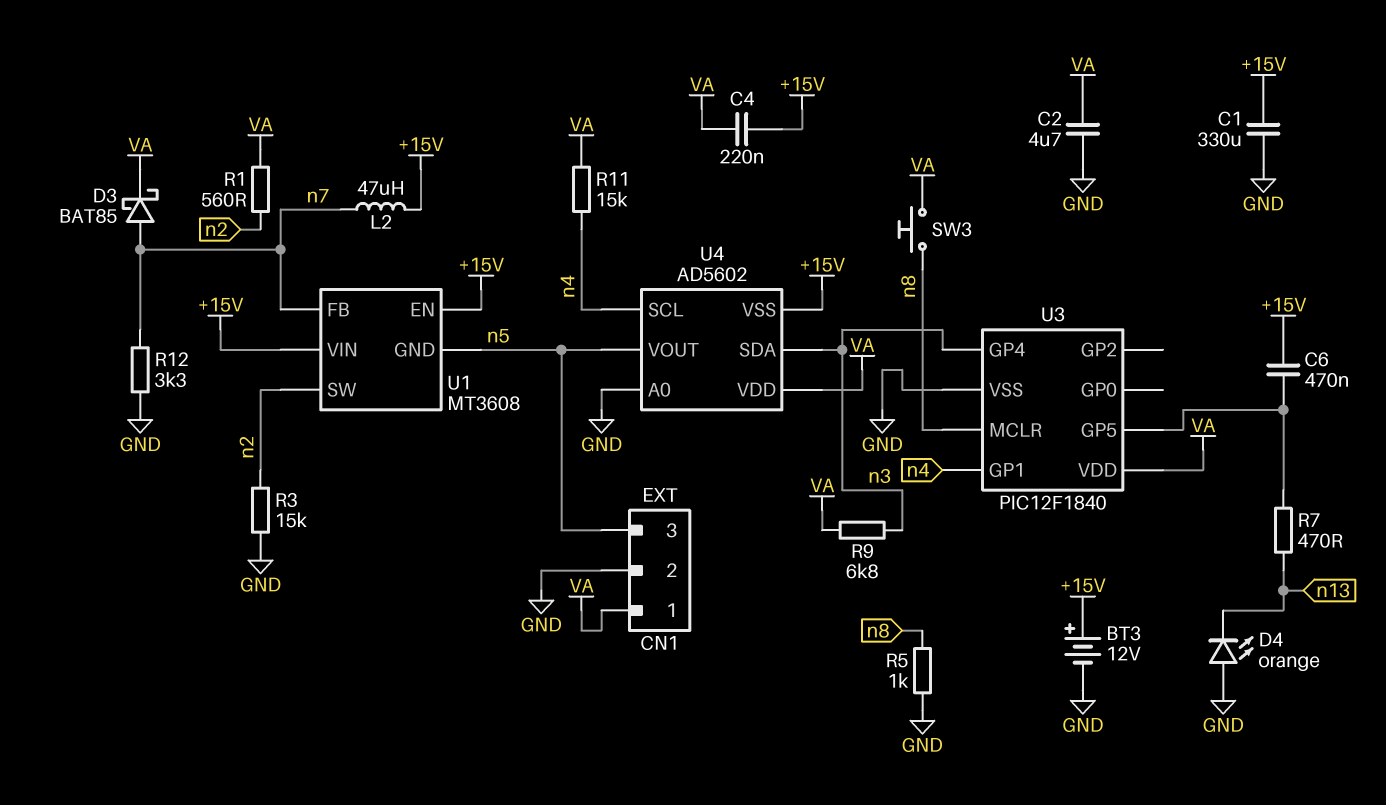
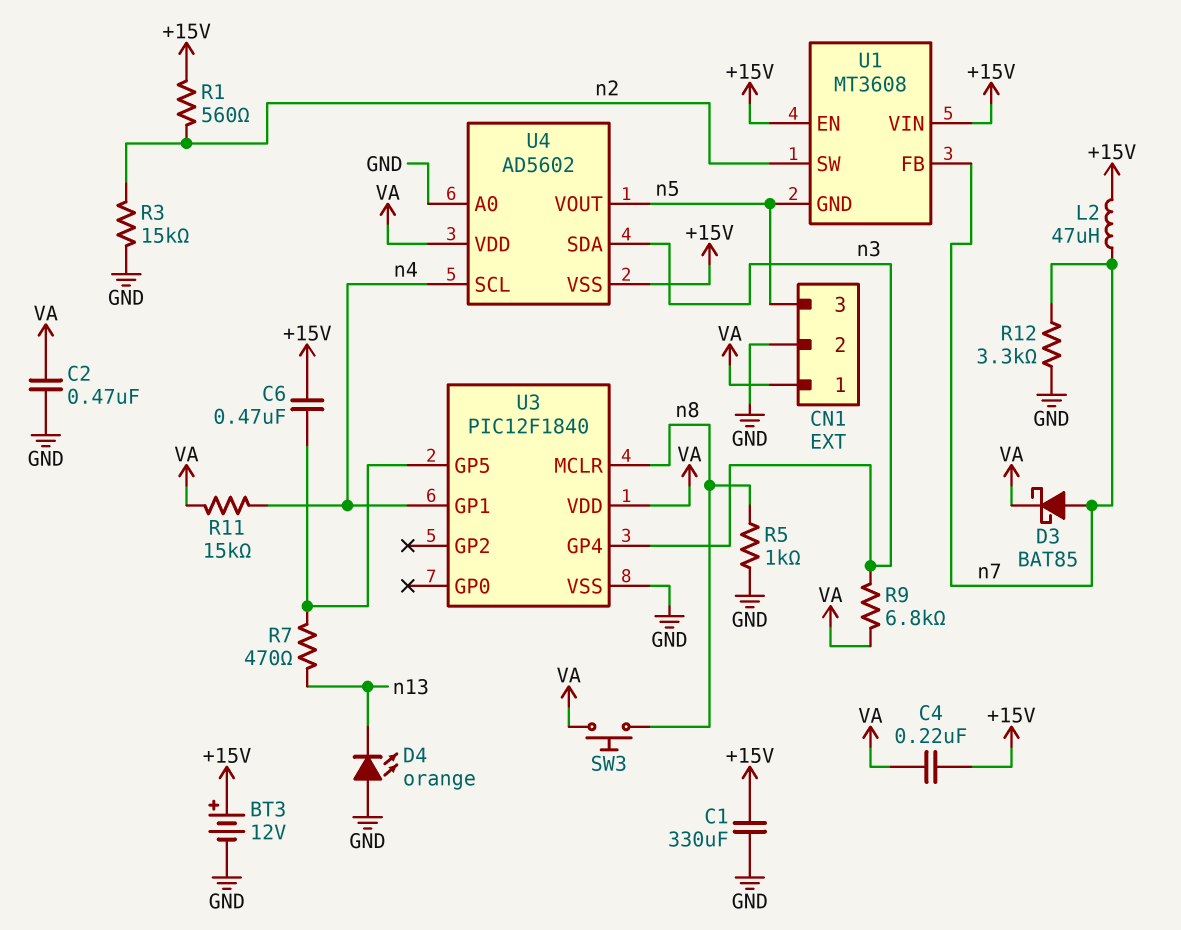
C2: 4.7uF (GND, VA) -> 470nF (GND, VA)
R1: 560 (VA, n2) -> 560 (+15V, n2)

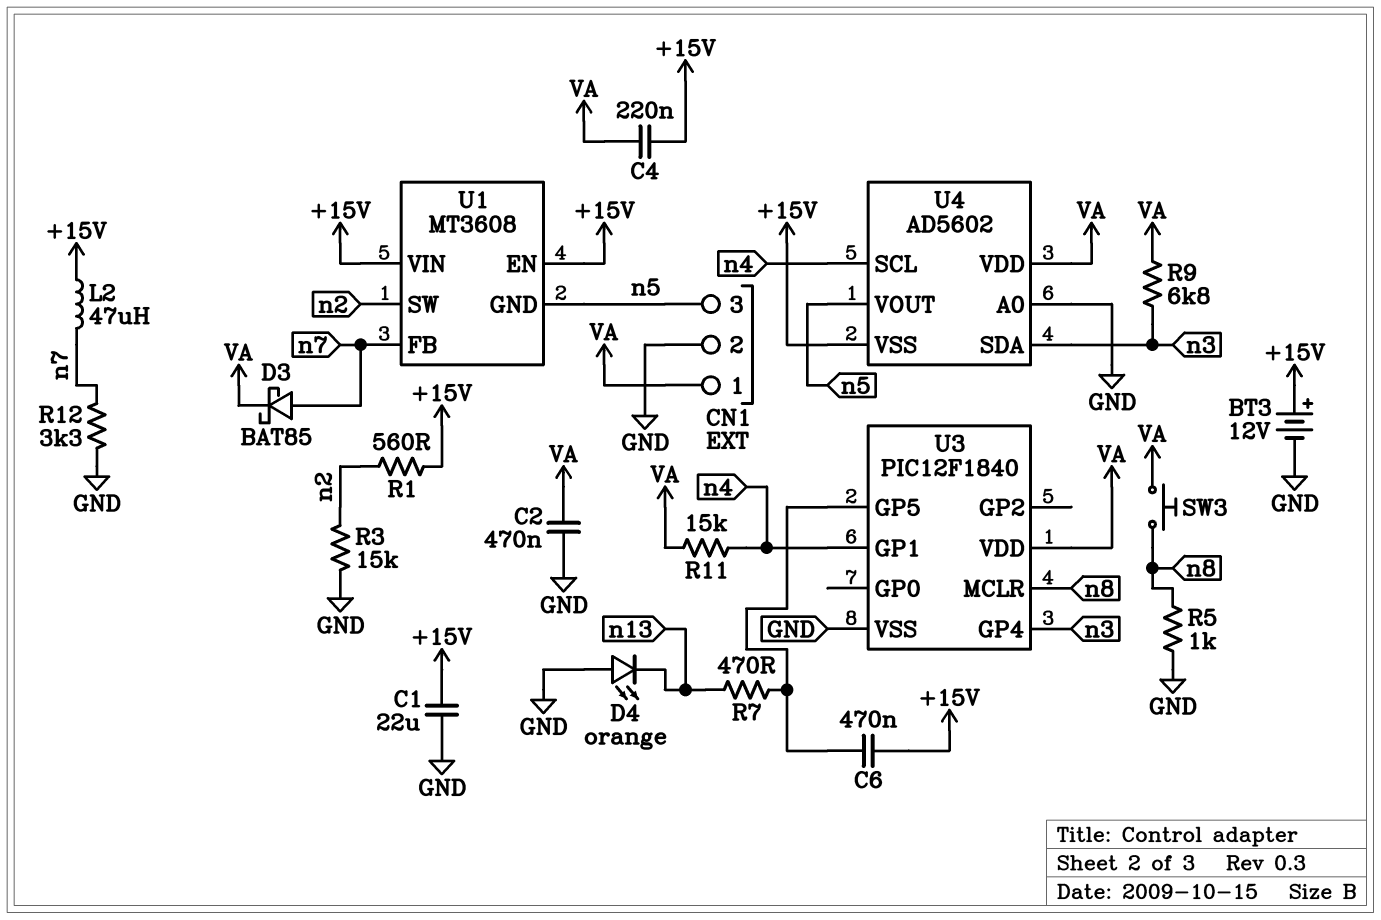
C1: 330uF (+15V, GND) -> 22uF (+15V, GND)

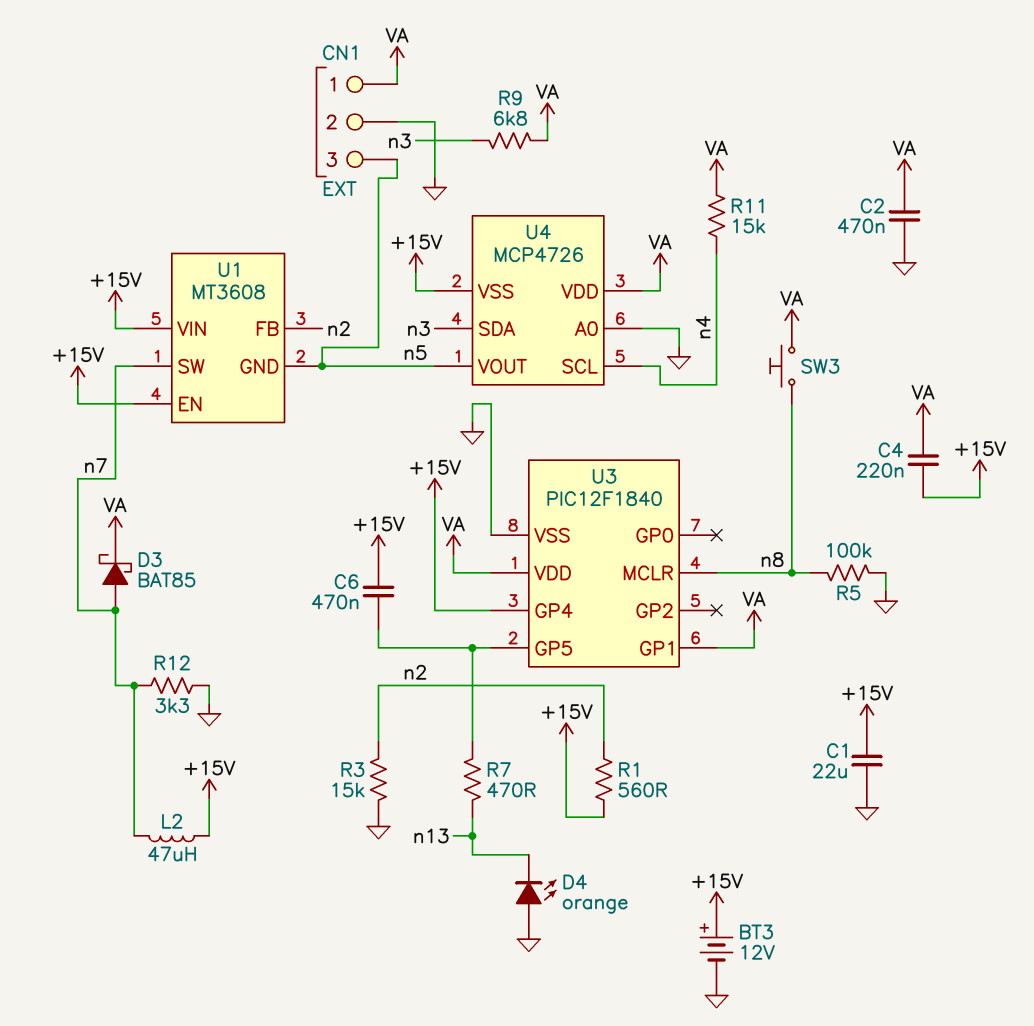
R5: 1k (GND, n8) -> 100k (GND, n8)
U1 pin FB: n7 -> n2
U1 pin SW: n2 -> n7
U3 pin GP1: n4 -> VA
U3 pin GP4: n3 -> +15V
U4: AD5602 -> MCP4726

